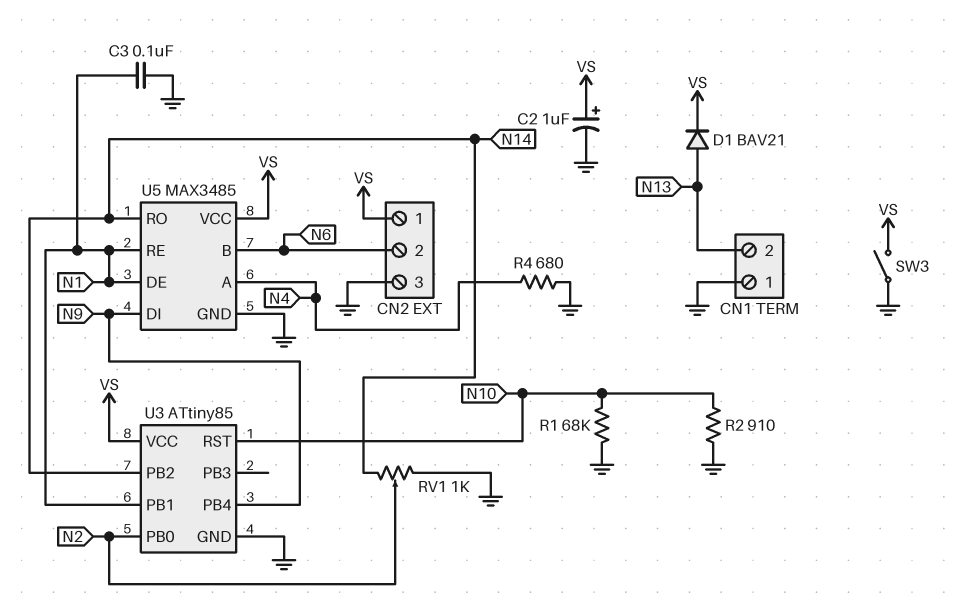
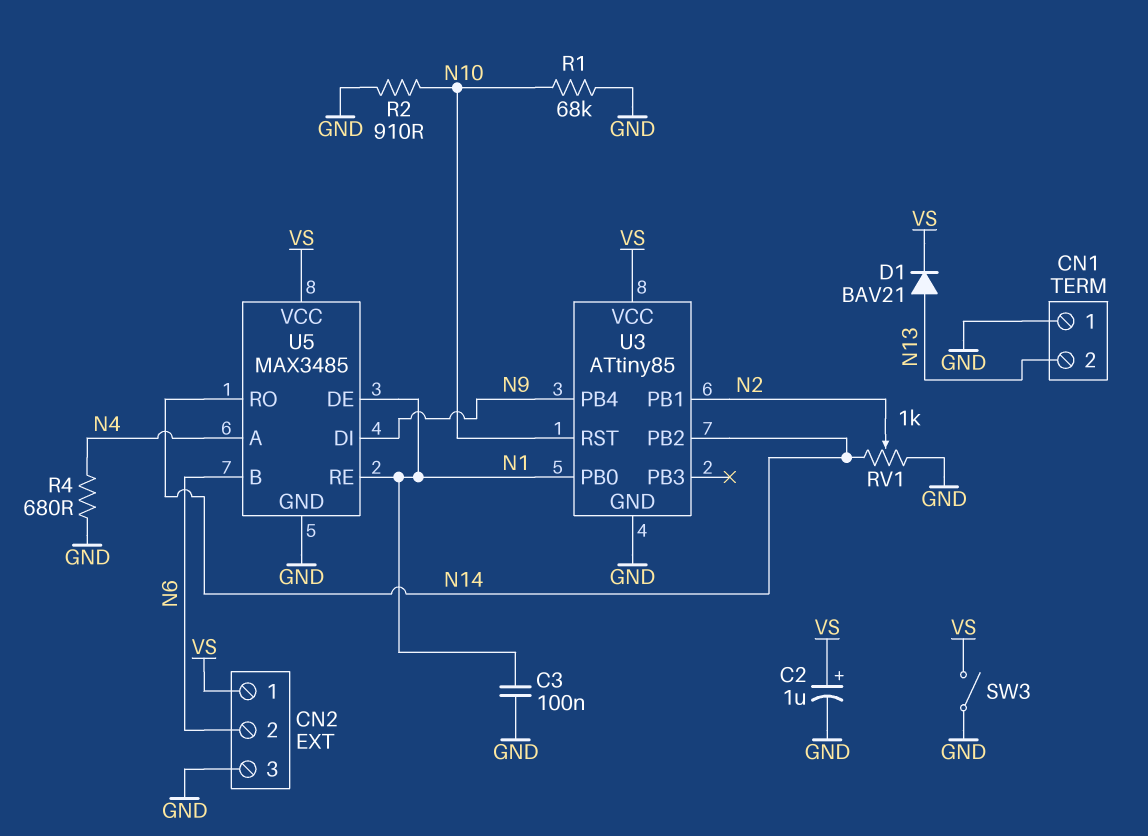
U3 pin PB0: N2 -> N1
U3 pin PB1: N1 -> N2

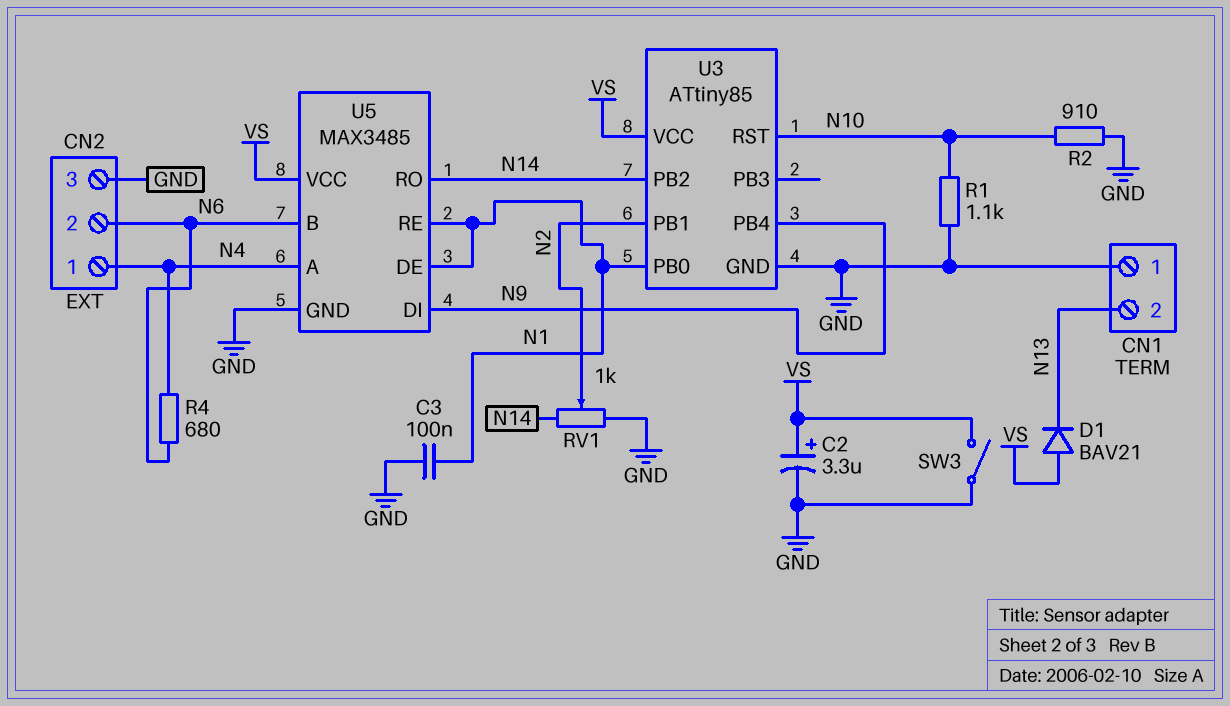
C2: 1uF (plus VS, minus GND) -> 3.3uF (plus VS, minus GND)
CN2 pin 1: VS -> N4
D1: diode BAV21 (A N13, K VS) -> diode BAV21 (A VS, K N13)
R1: 68k (GND, N10) -> 1.1k (GND, N10)
R4: 680 (GND, N4) -> 680 (N4, N6)

